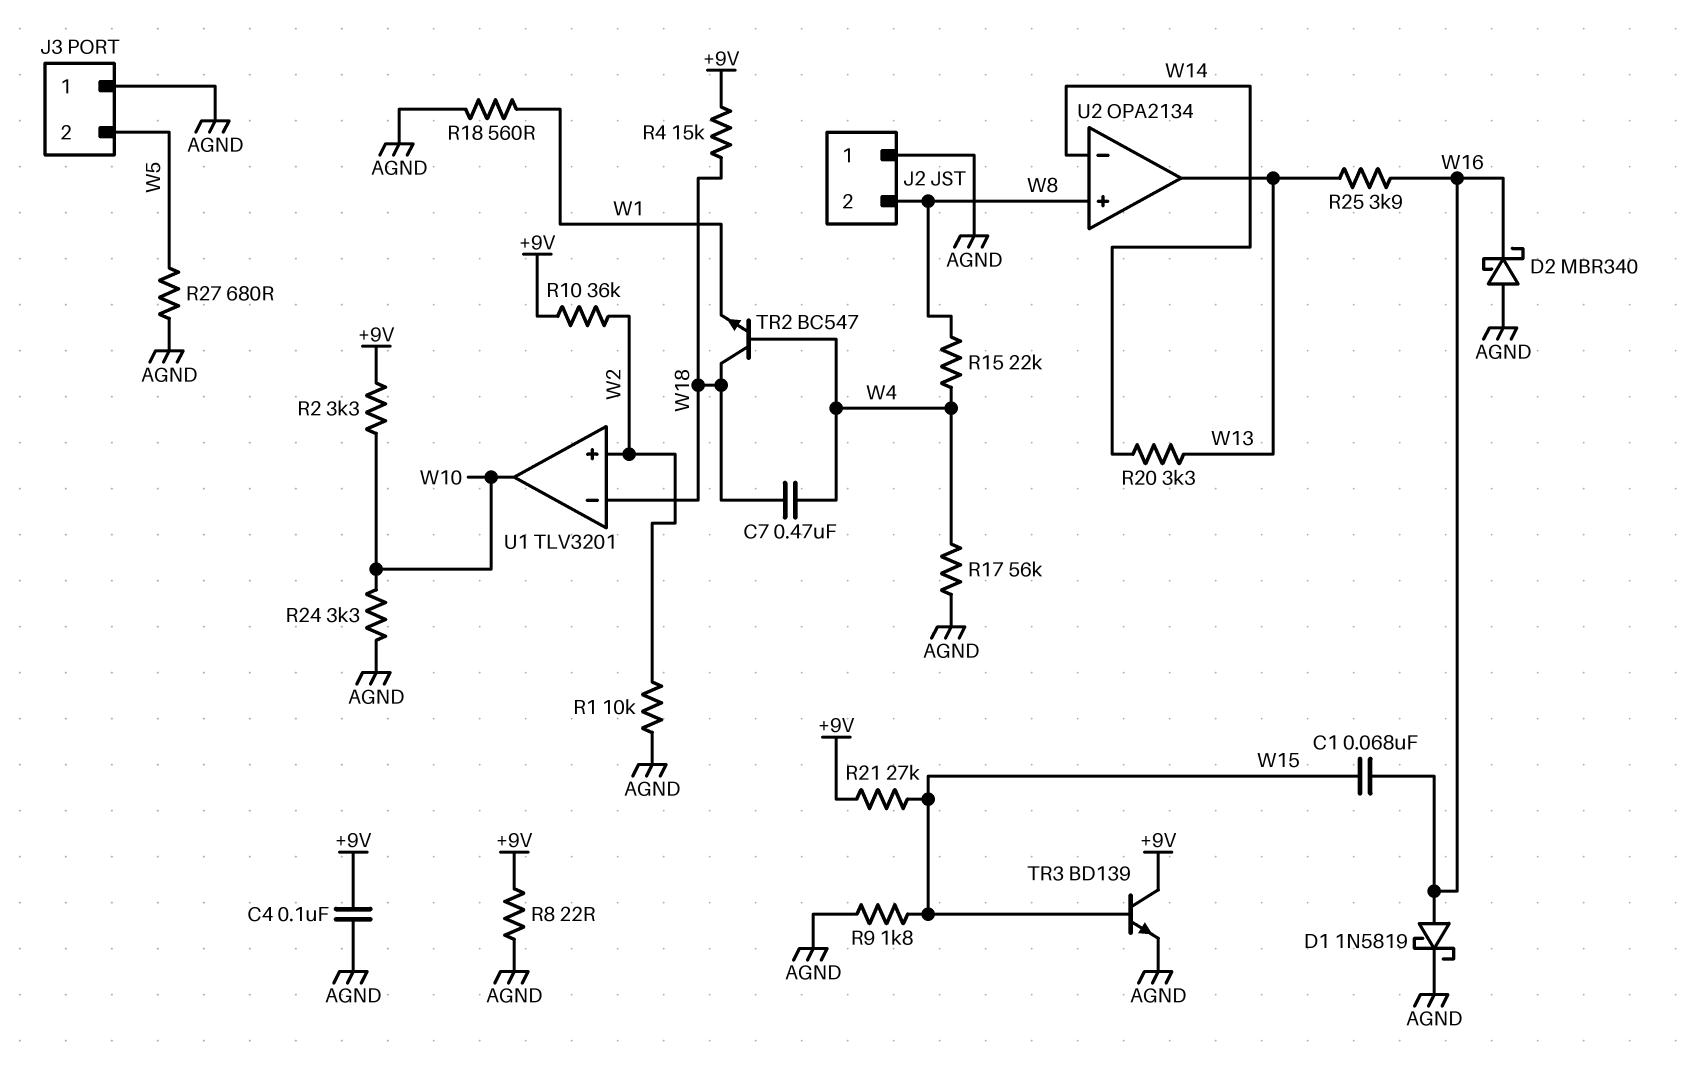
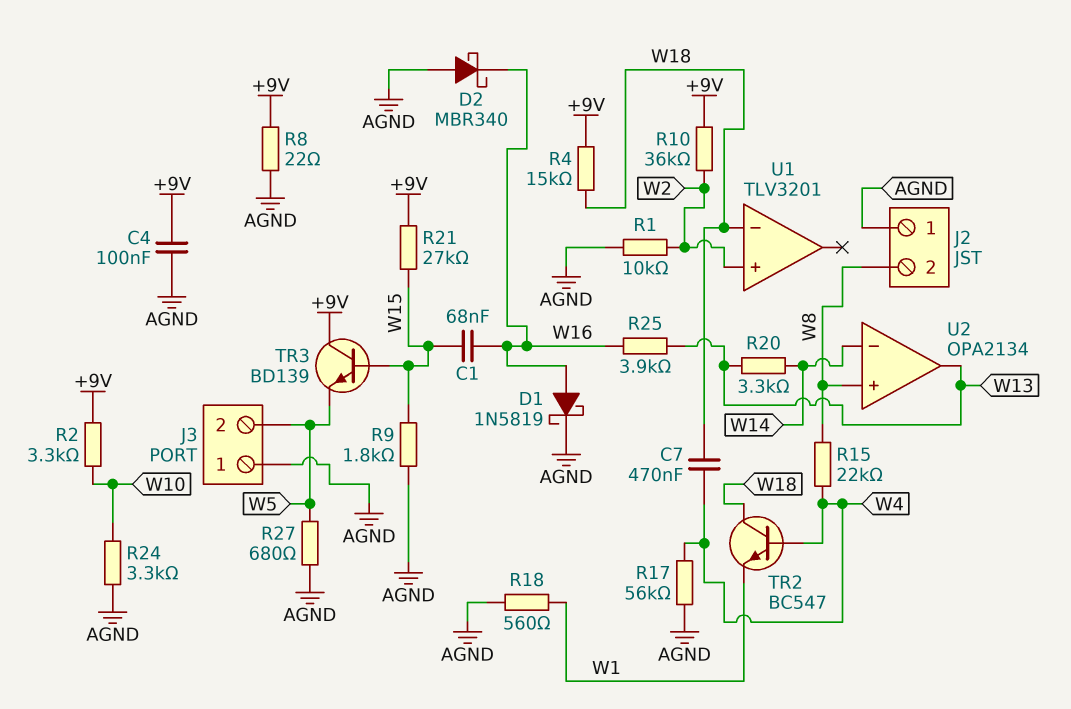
TR3: NPN BD139 (B W15, C +9V, E AGND) -> NPN BD139 (B W15, C +9V, E W5)
U1 pin out: W10 -> none

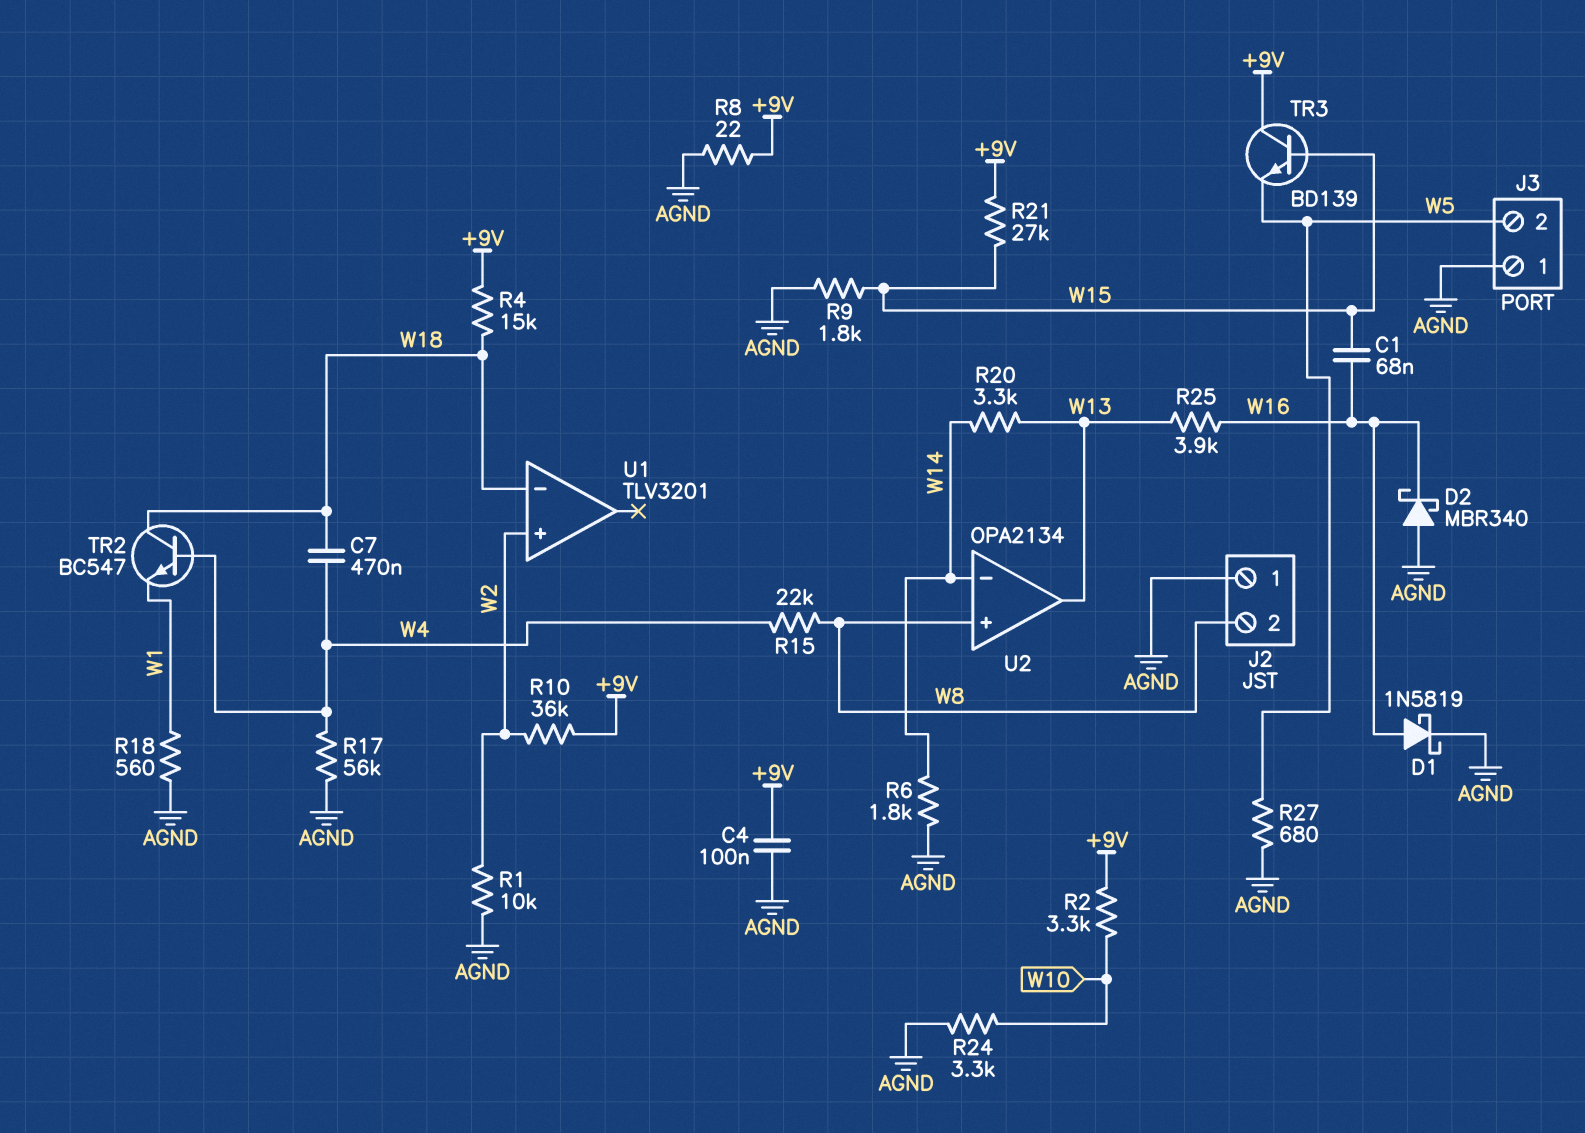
R6: none -> 1.8k (AGND, W14)

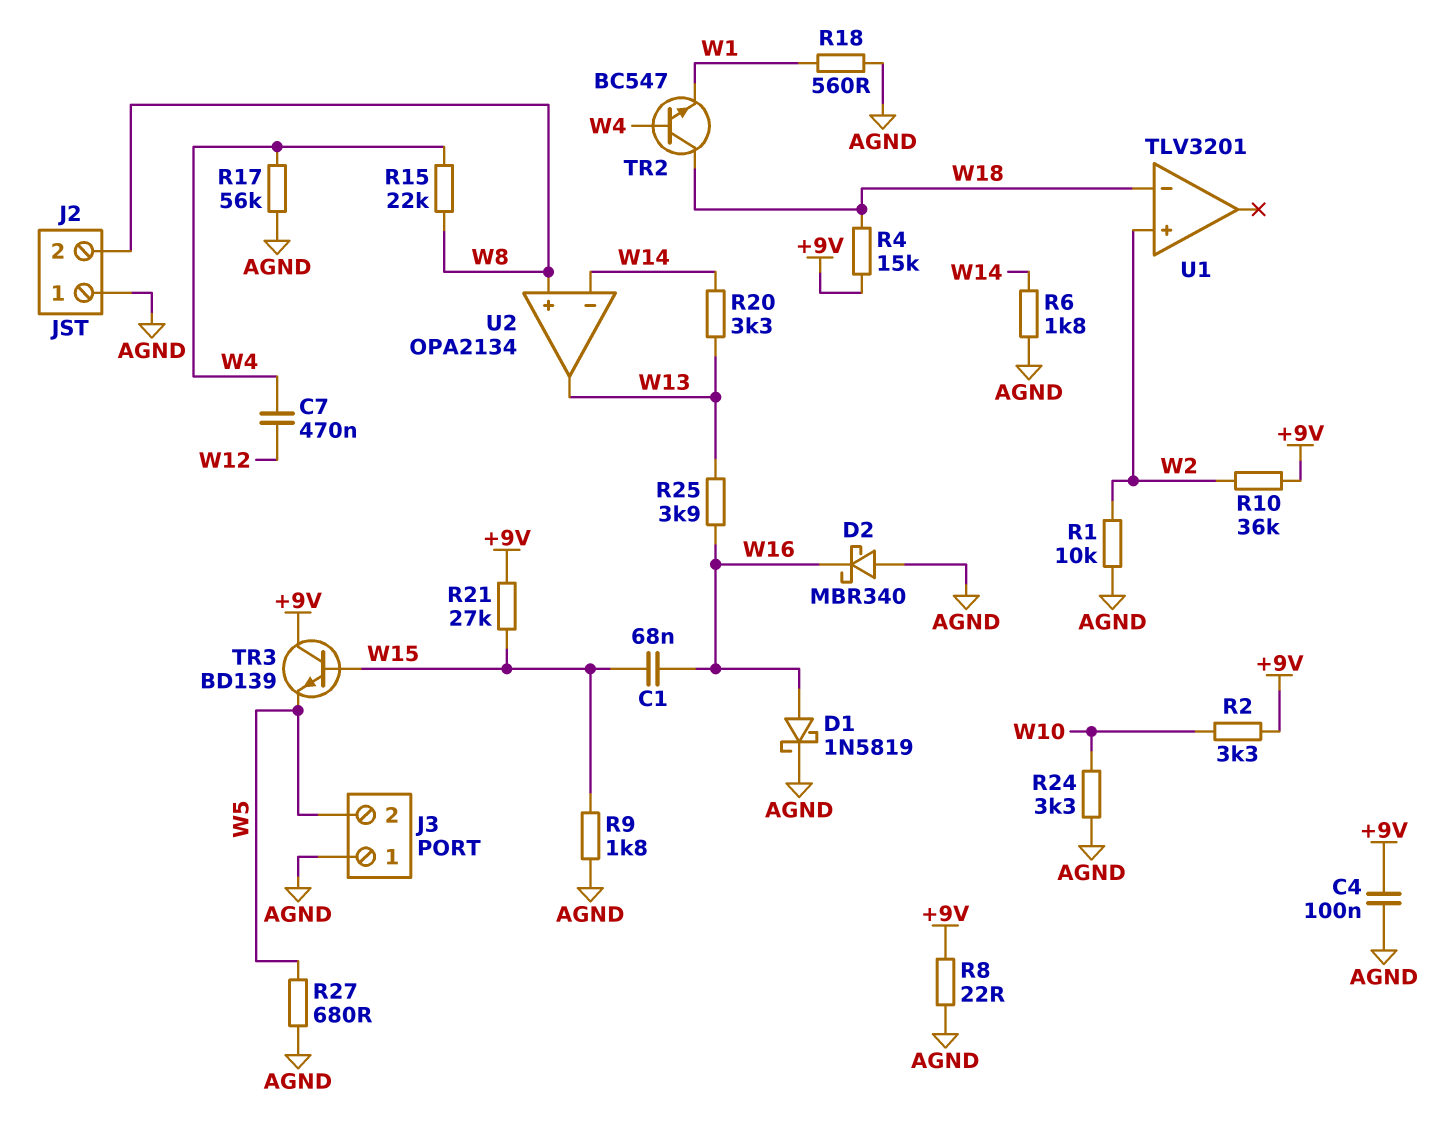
C7: 470nF (W4, W18) -> 470nF (W4, W12)

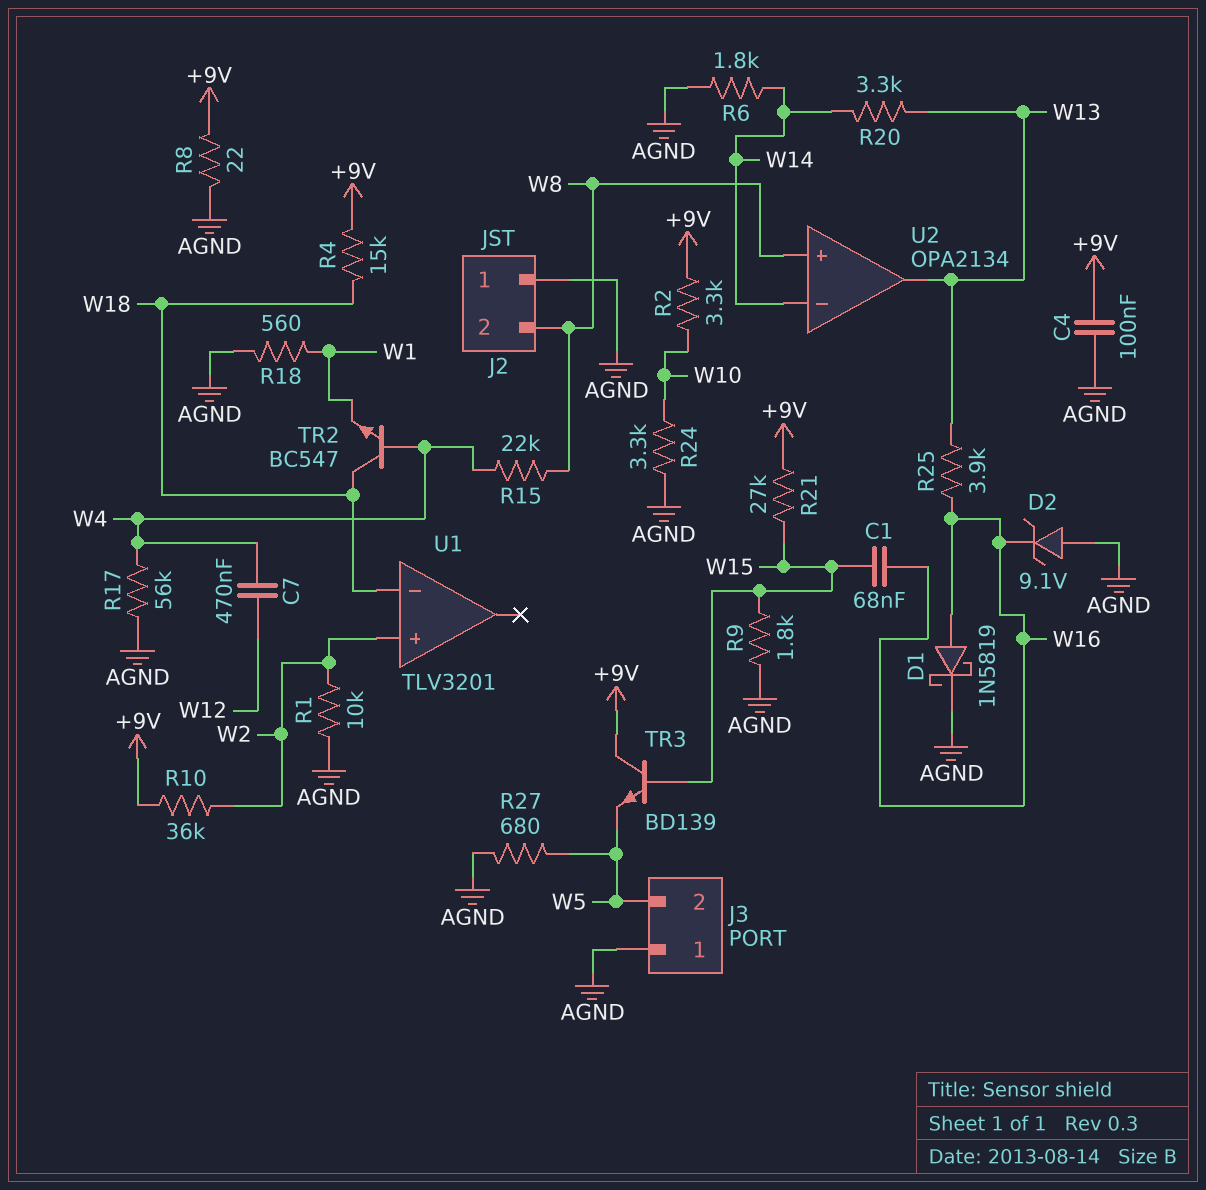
D2: schottky MBR340 (A AGND, K W16) -> zener 9.1V (A AGND, K W16)

